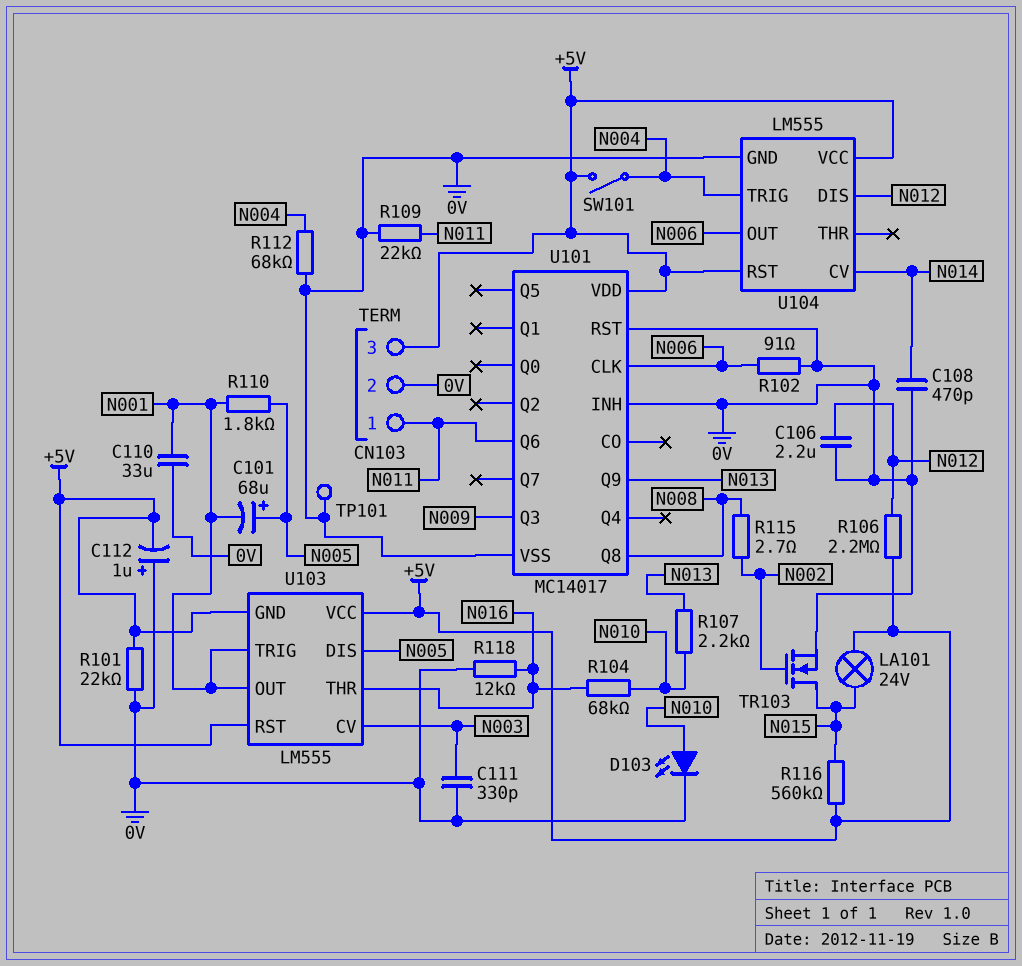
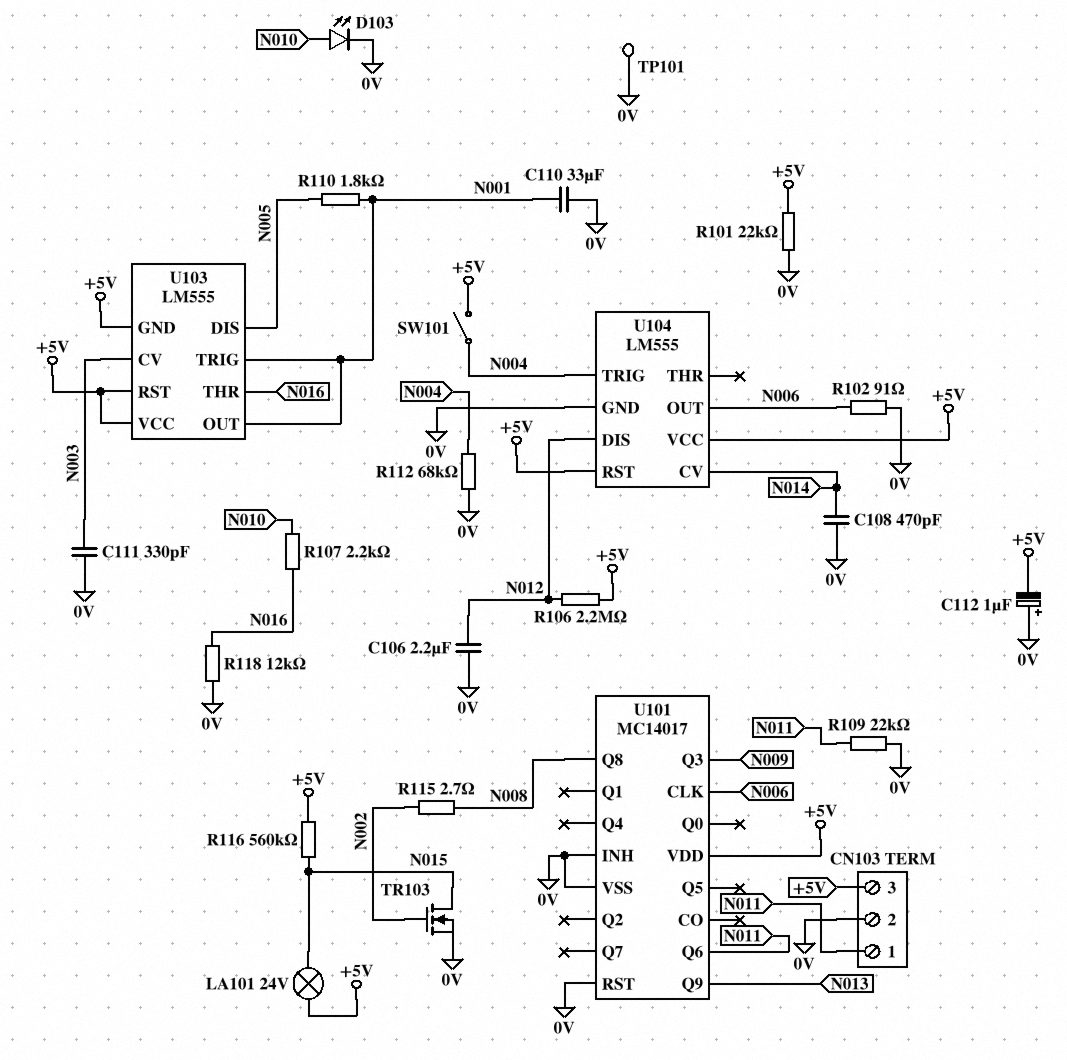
C101: 68uF (plus N005, minus N001) -> none
R104: 68k (N010, N016) -> none
R107: 2.2k (N010, N013) -> 2.2k (N010, N016)

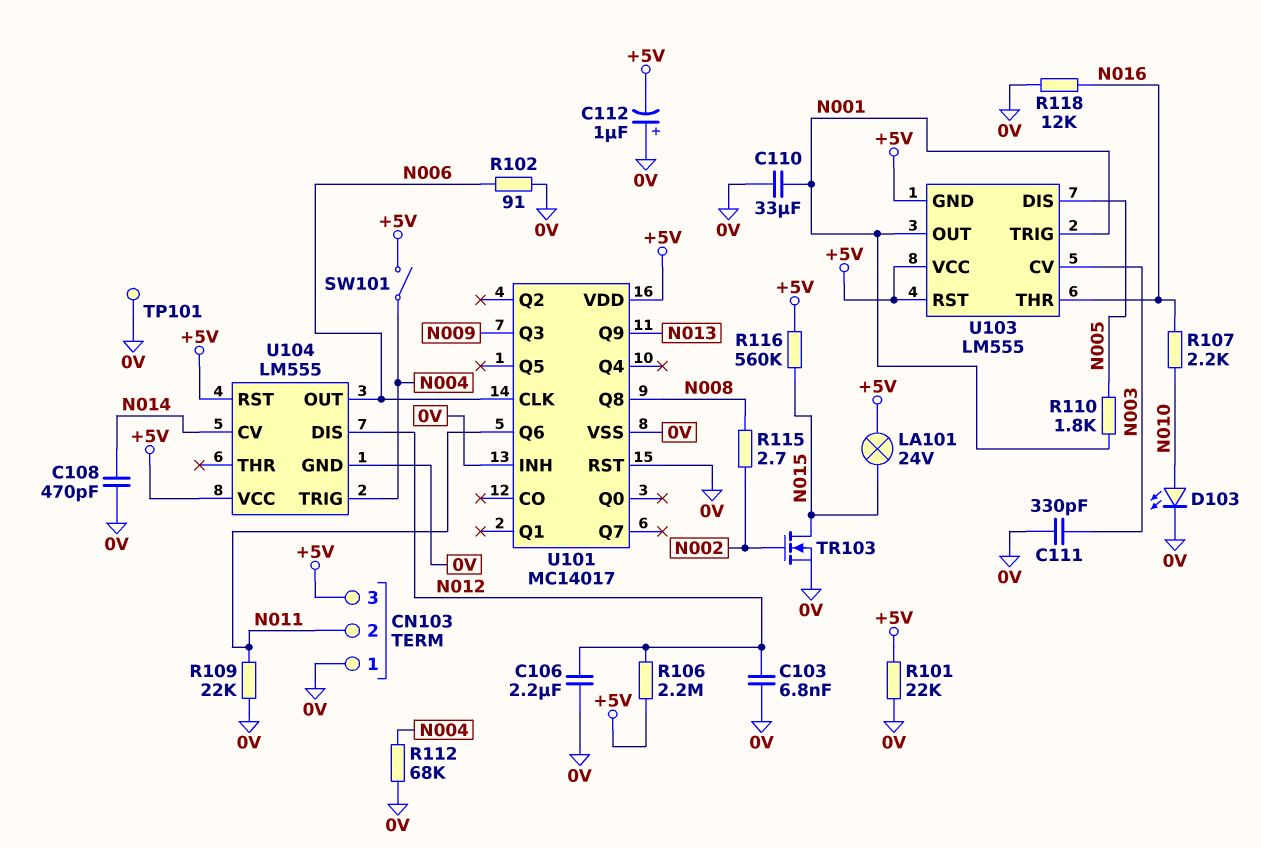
C103: none -> 6.8nF (0V, N012)
CN103 pin 1: N011 -> 0V
CN103 pin 2: 0V -> N011

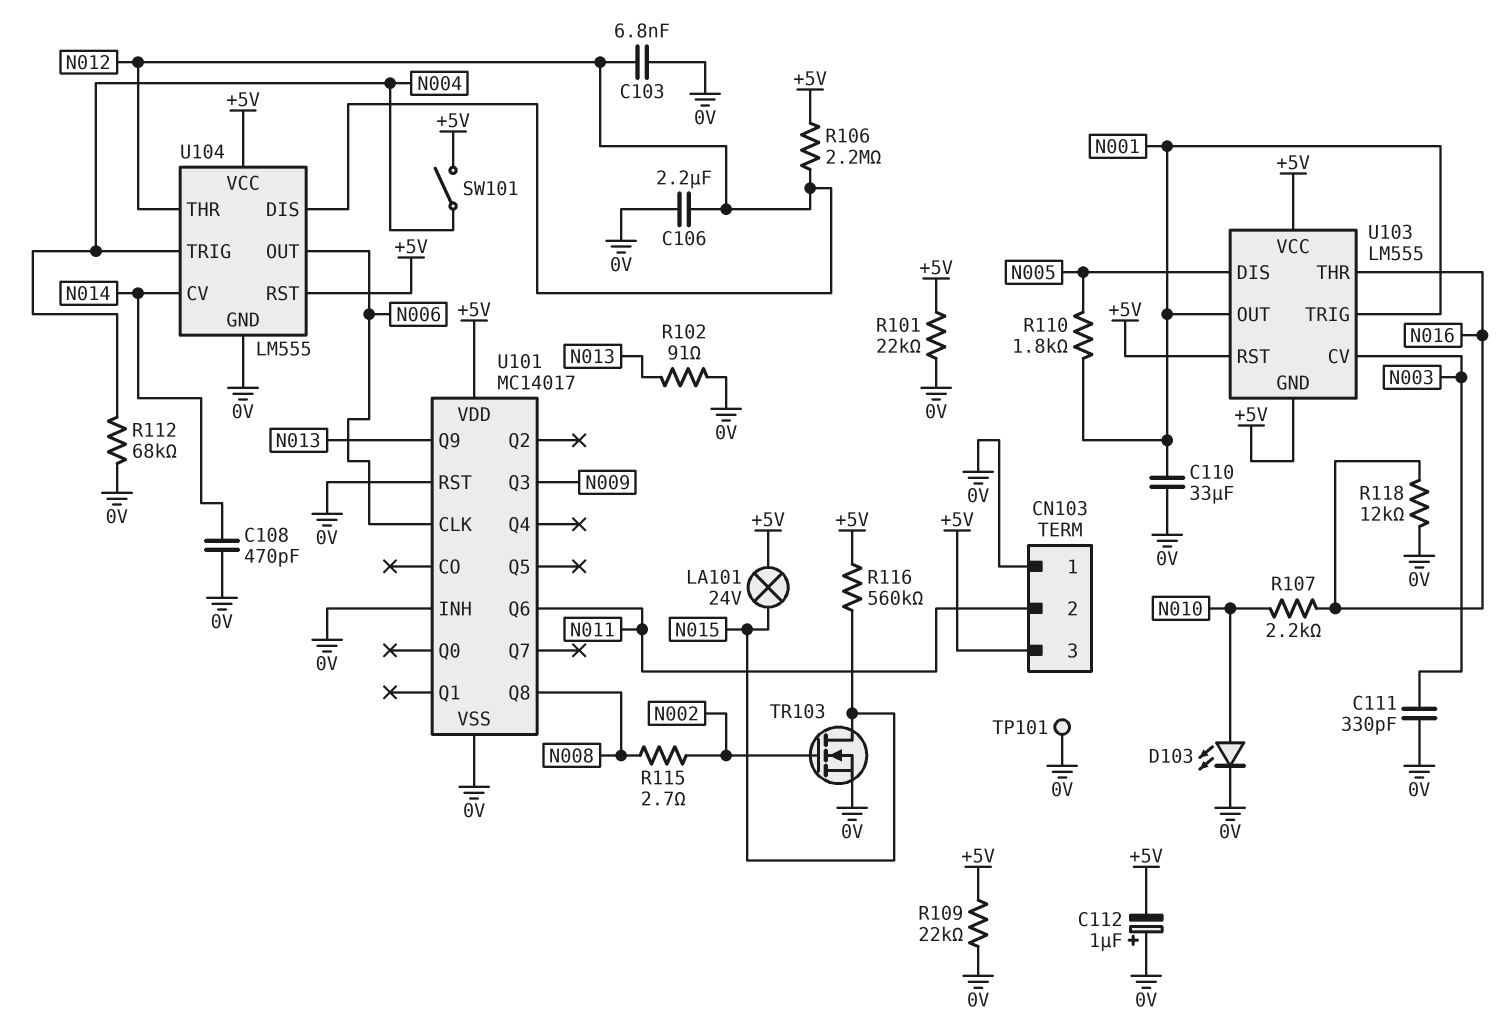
R102: 91 (0V, N006) -> 91 (0V, N013)
R109: 22k (0V, N011) -> 22k (+5V, 0V)
U104 pin THR: none -> N012

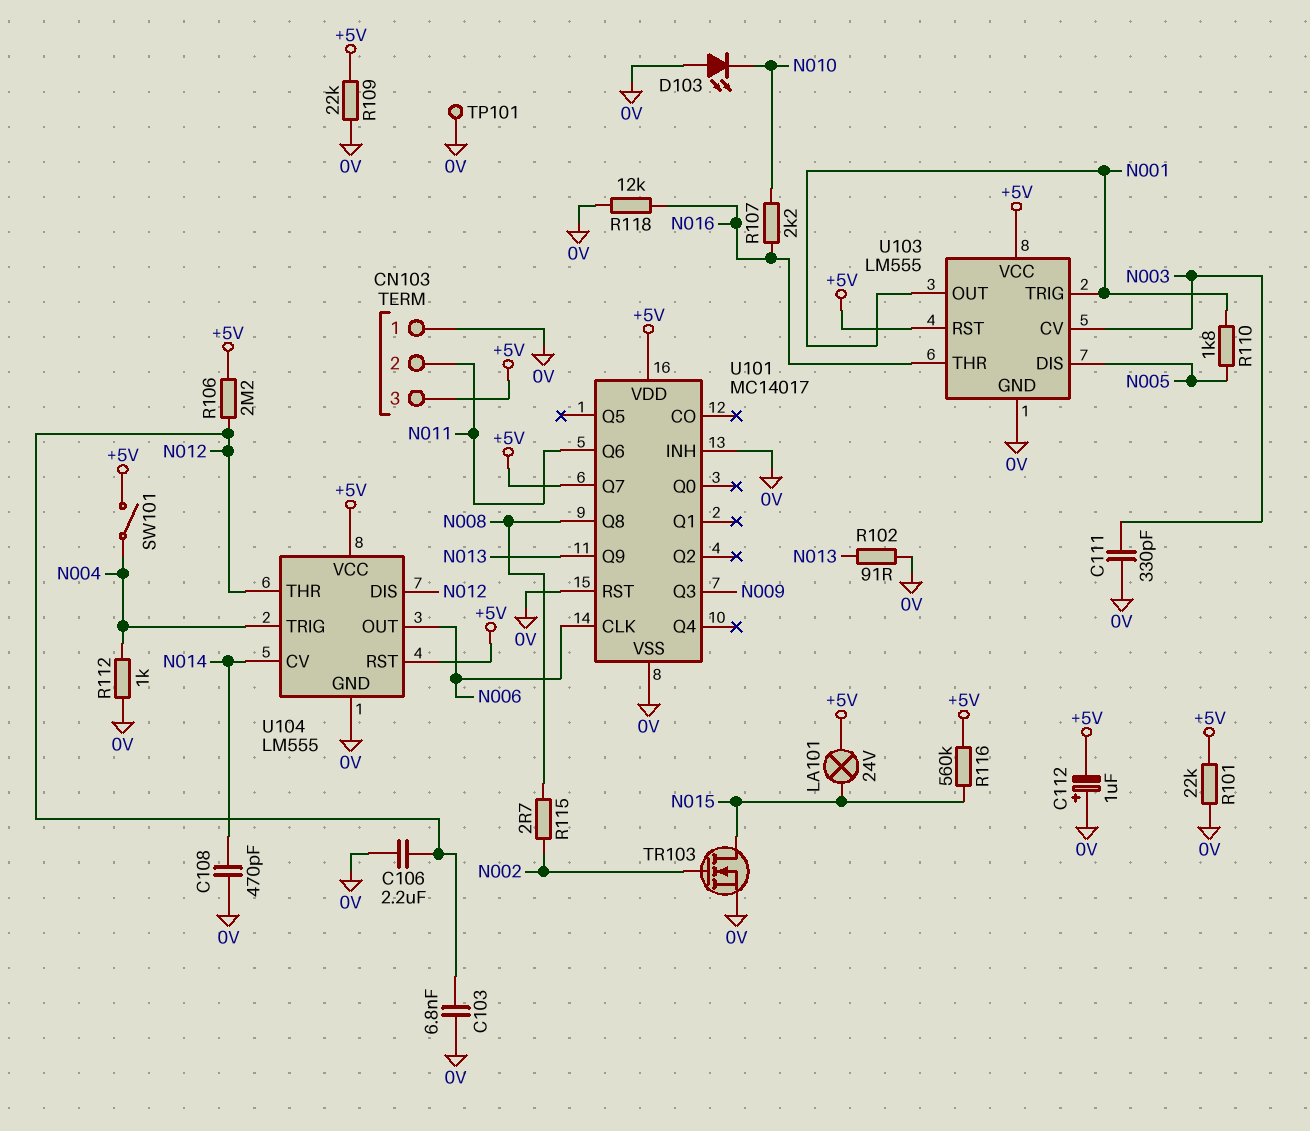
C110: 33uF (0V, N001) -> none
D103: LED (A N010, K 0V) -> LED (A 0V, K N010)
R112: 68k (0V, N004) -> 1k (0V, N004)
U101 pin Q7: none -> +5V
U103 pin GND: +5V -> 0V

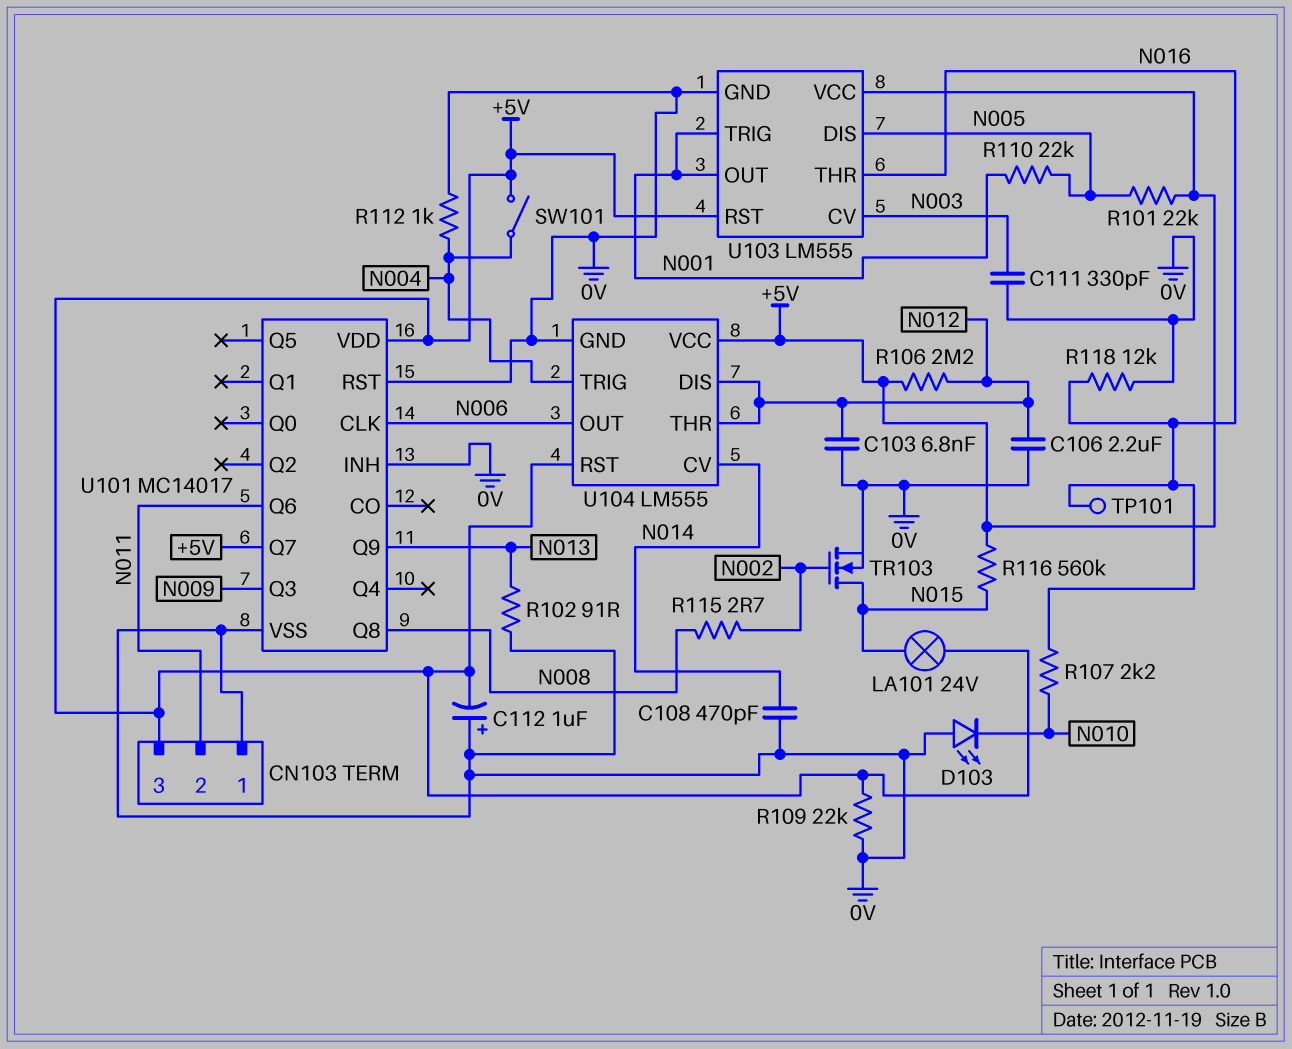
R101: 22k (+5V, 0V) -> 22k (+5V, N005)
R110: 1.8k (N001, N005) -> 22k (N001, N005)
TP101: test point (0V) -> test point (N016)

